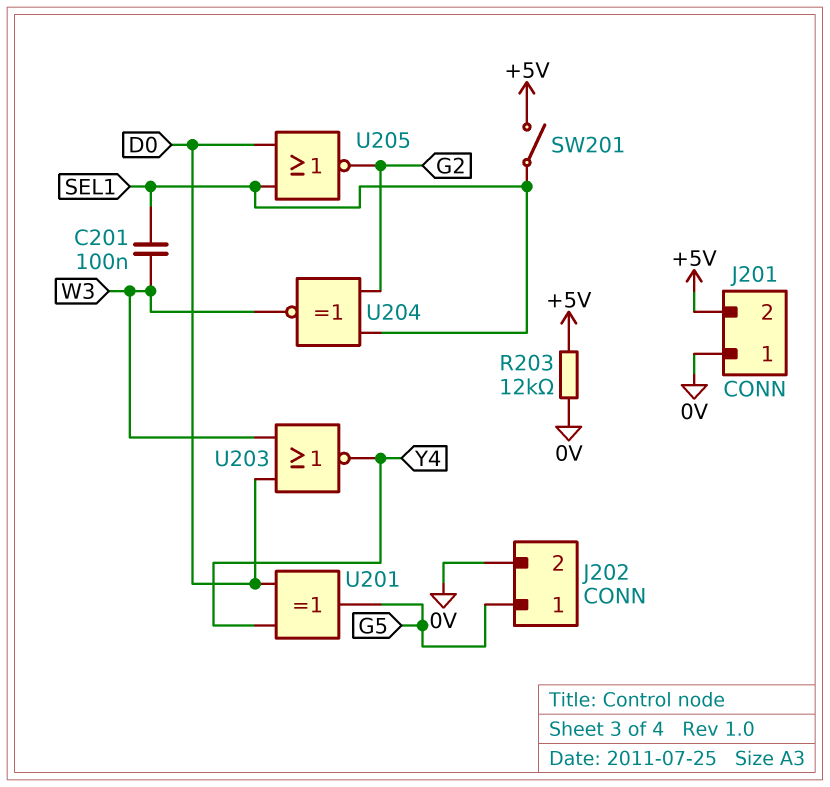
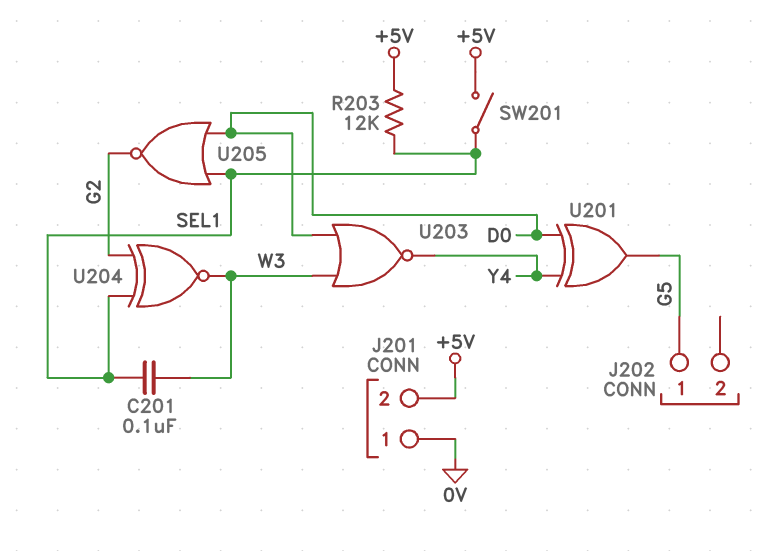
J202 pin 2: 0V -> none
R203: 12k (+5V, 0V) -> 12k (+5V, SEL1)

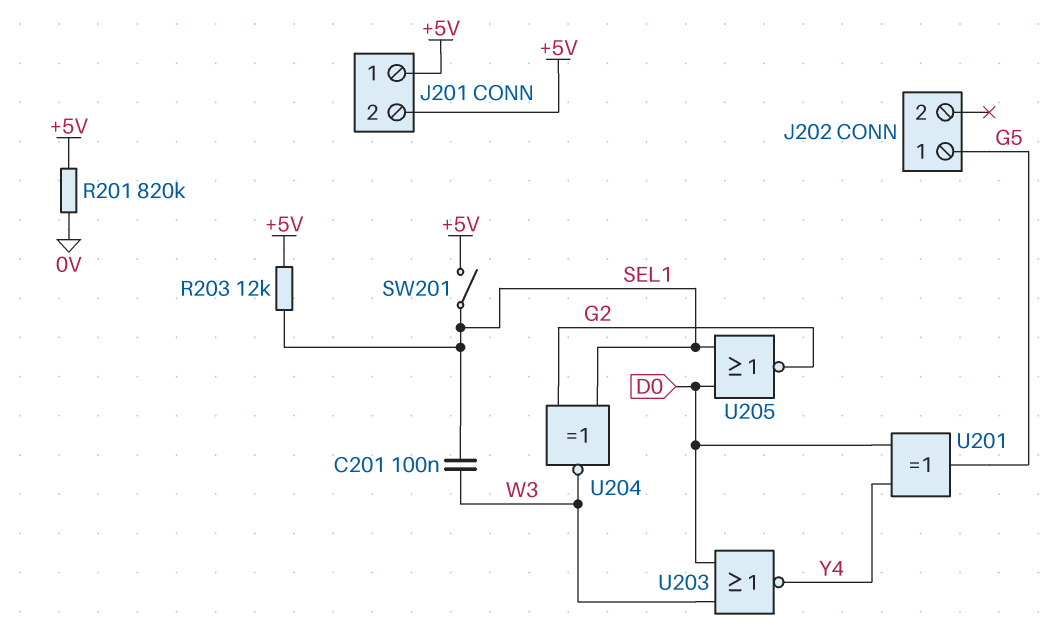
J201 pin 1: 0V -> +5V
R201: none -> 820k (+5V, 0V)

